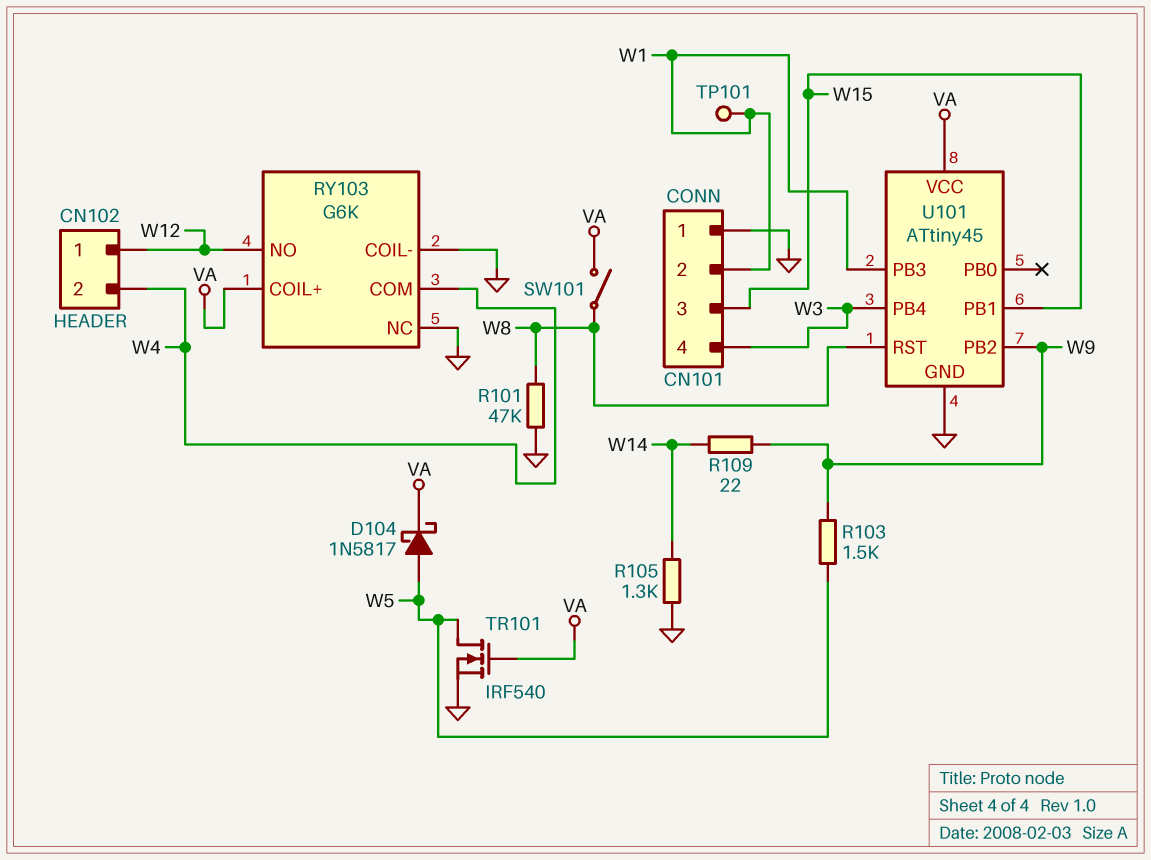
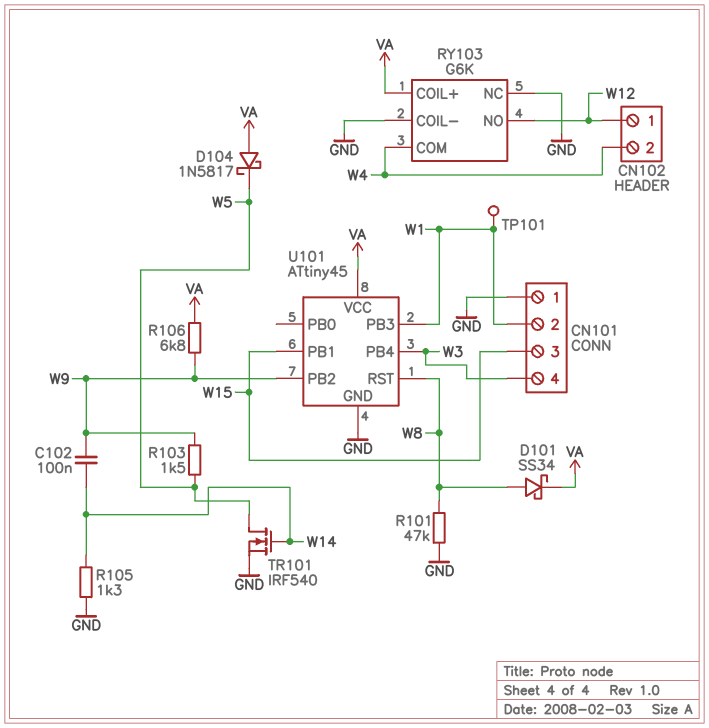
C102: none -> 100nF (W9, W14)
D101: none -> schottky SS34 (A W8, K VA)
D104: schottky 1N5817 (A W5, K VA) -> schottky 1N5817 (A VA, K W5)
R106: none -> 6.8k (VA, W9)
R109: 22 (W9, W14) -> none
SW101: switch (VA, W8) -> none
TR101: NMOS IRF540 (G VA, D W5, S GND) -> NMOS IRF540 (G W14, D W5, S GND)

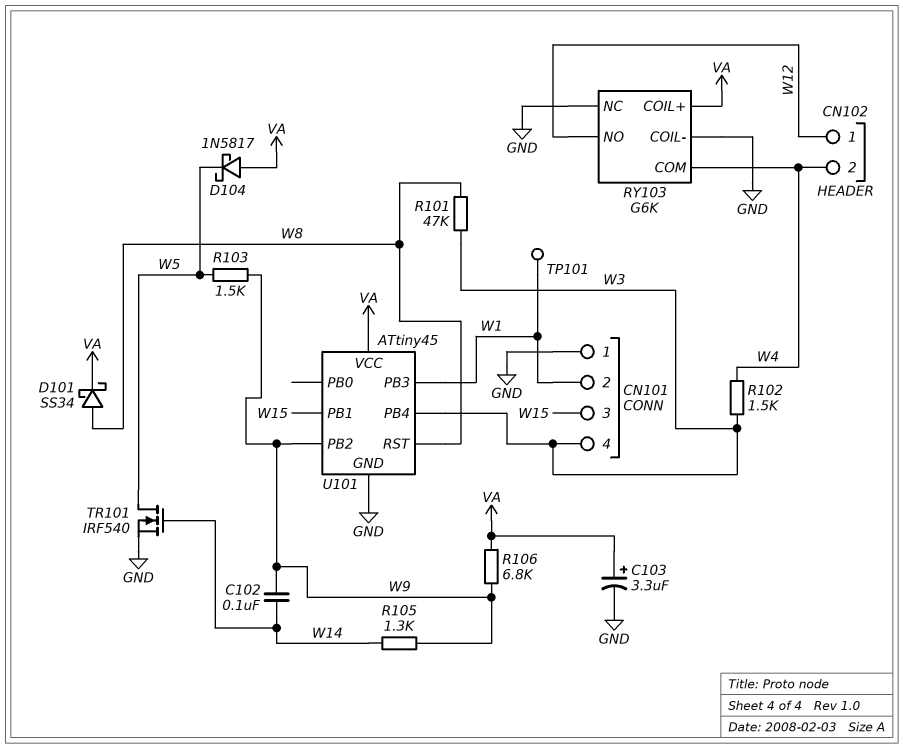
C103: none -> 3.3uF (plus VA, minus GND)
R101: 47k (GND, W8) -> 47k (W3, W8)
R102: none -> 1.5k (W3, W4)
R105: 1.3k (GND, W14) -> 1.3k (W9, W14)

